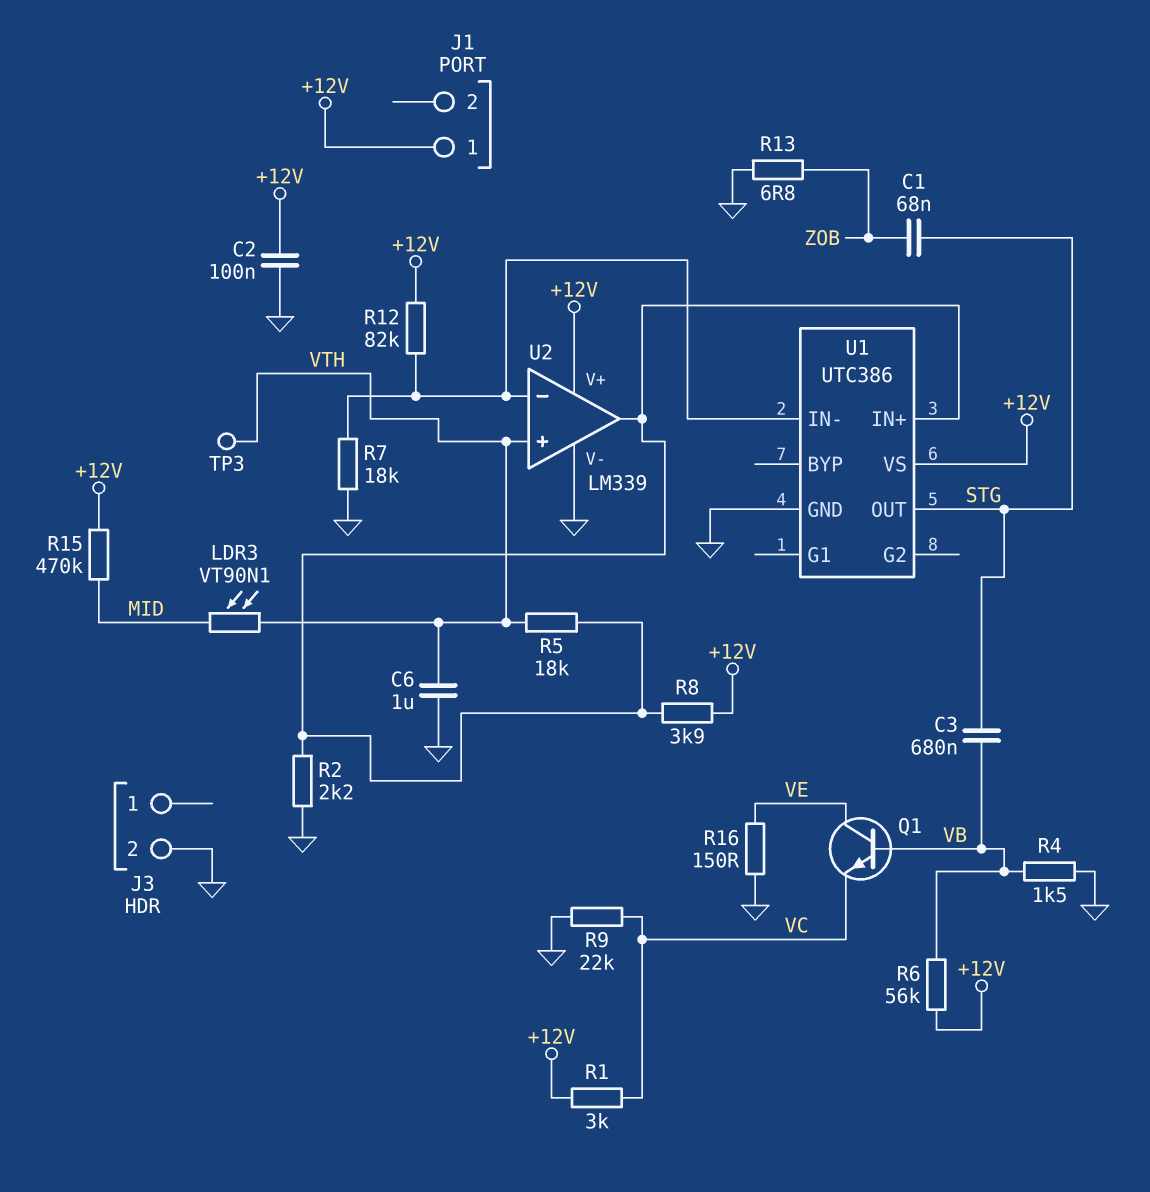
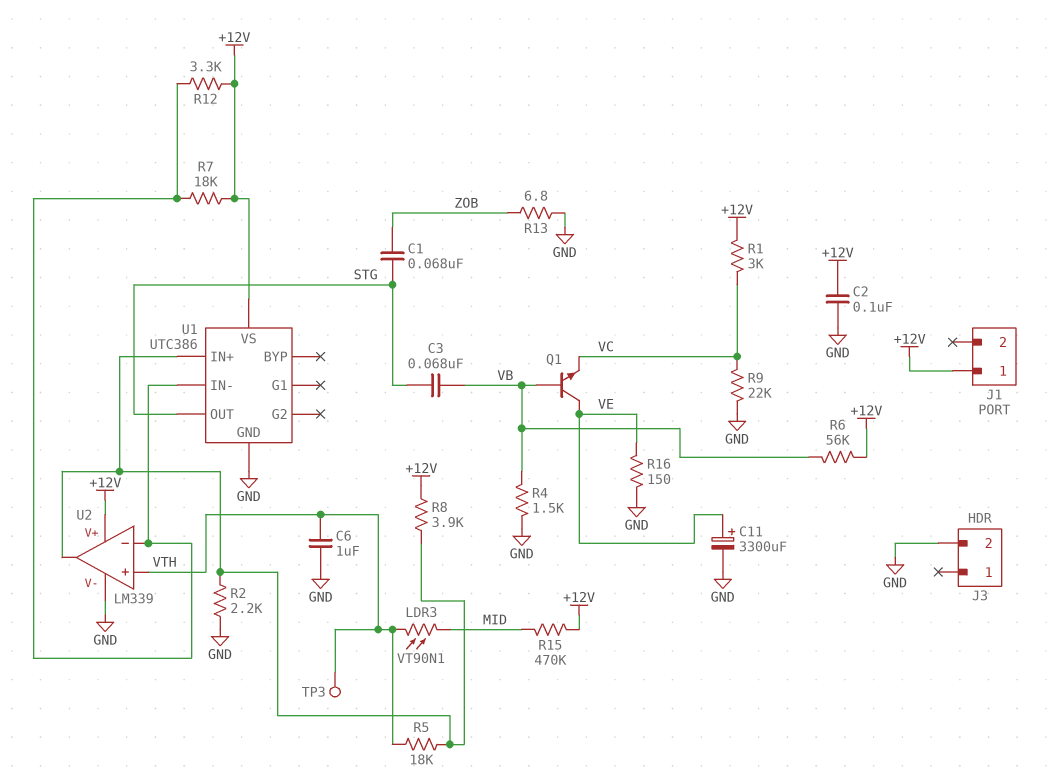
C3: 680nF (STG, VB) -> 68nF (STG, VB)
C11: none -> 3300uF (plus VE, minus GND)
R7: 18k (GND, U1/IN-) -> 18k (+12V, U1/IN-)
R12: 82k (+12V, U1/IN-) -> 3.3k (+12V, U1/IN-)

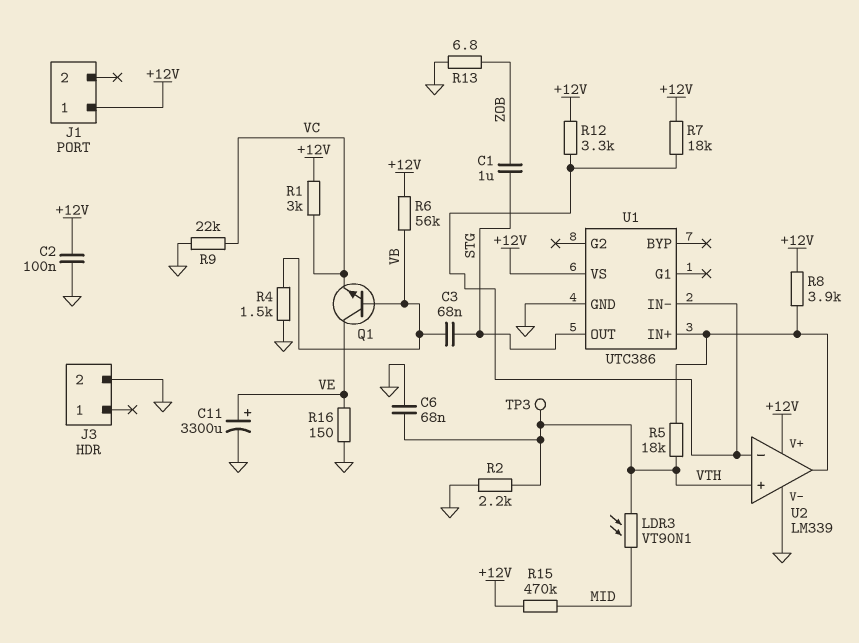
C1: 68nF (STG, ZOB) -> 1uF (STG, ZOB)
C6: 1uF (GND, VTH) -> 68nF (GND, VTH)
R2: 2.2k (GND, U1/IN+) -> 2.2k (GND, VTH)

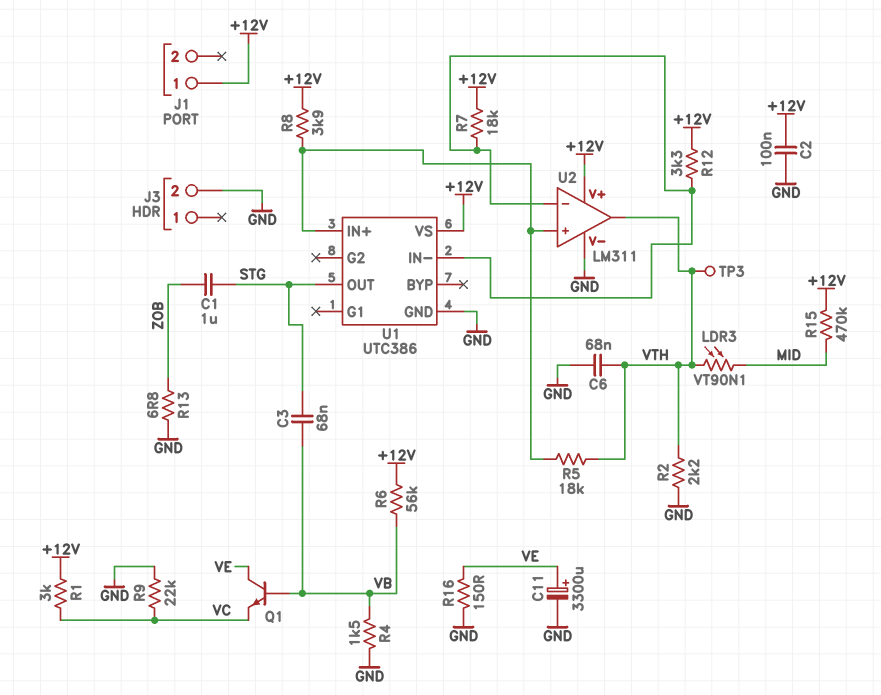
U2: LM339 -> LM311
U2 pin in+: VTH -> U1/IN+
U2 pin out: U1/IN+ -> VTH

